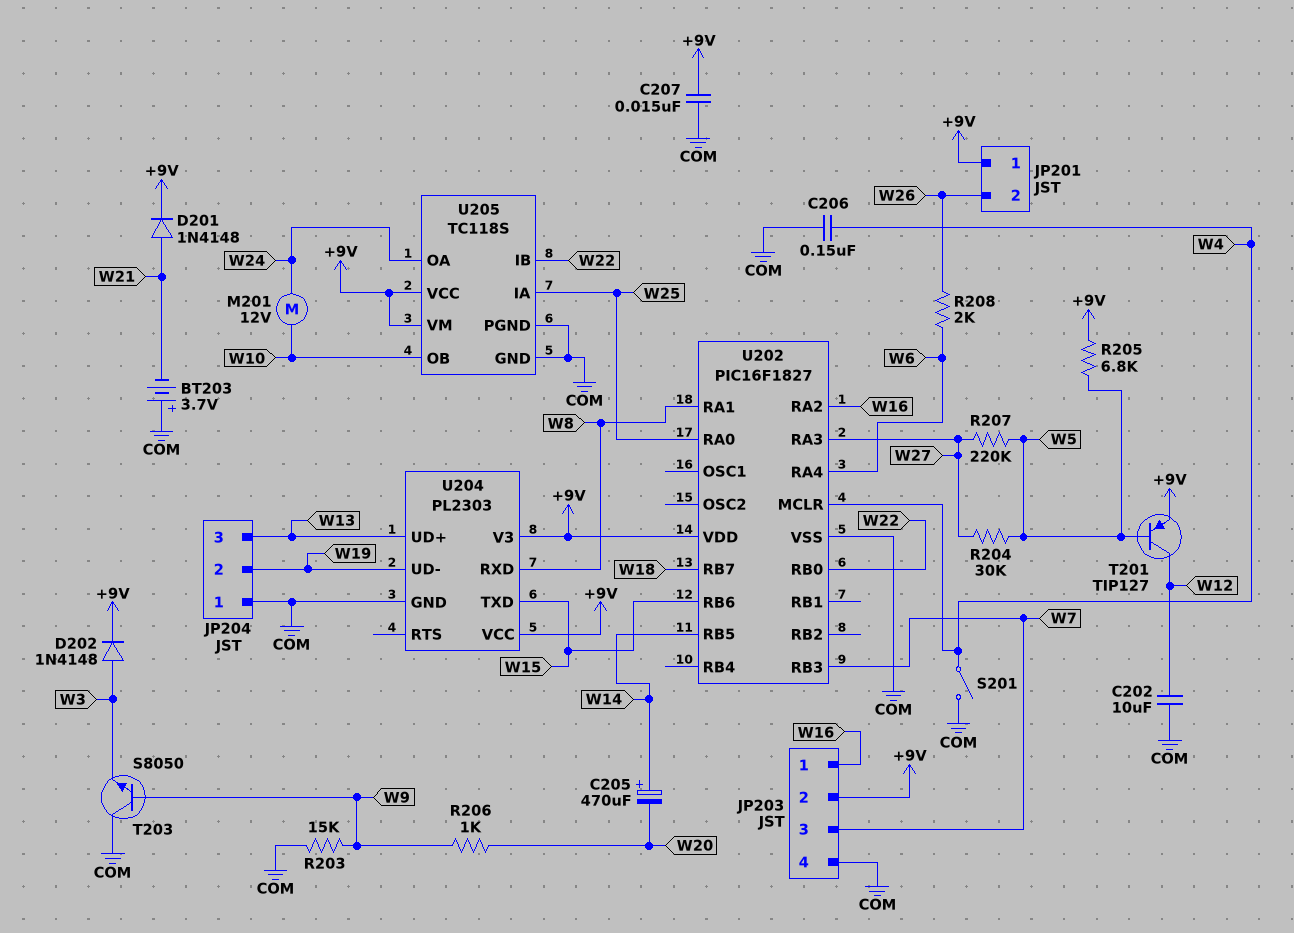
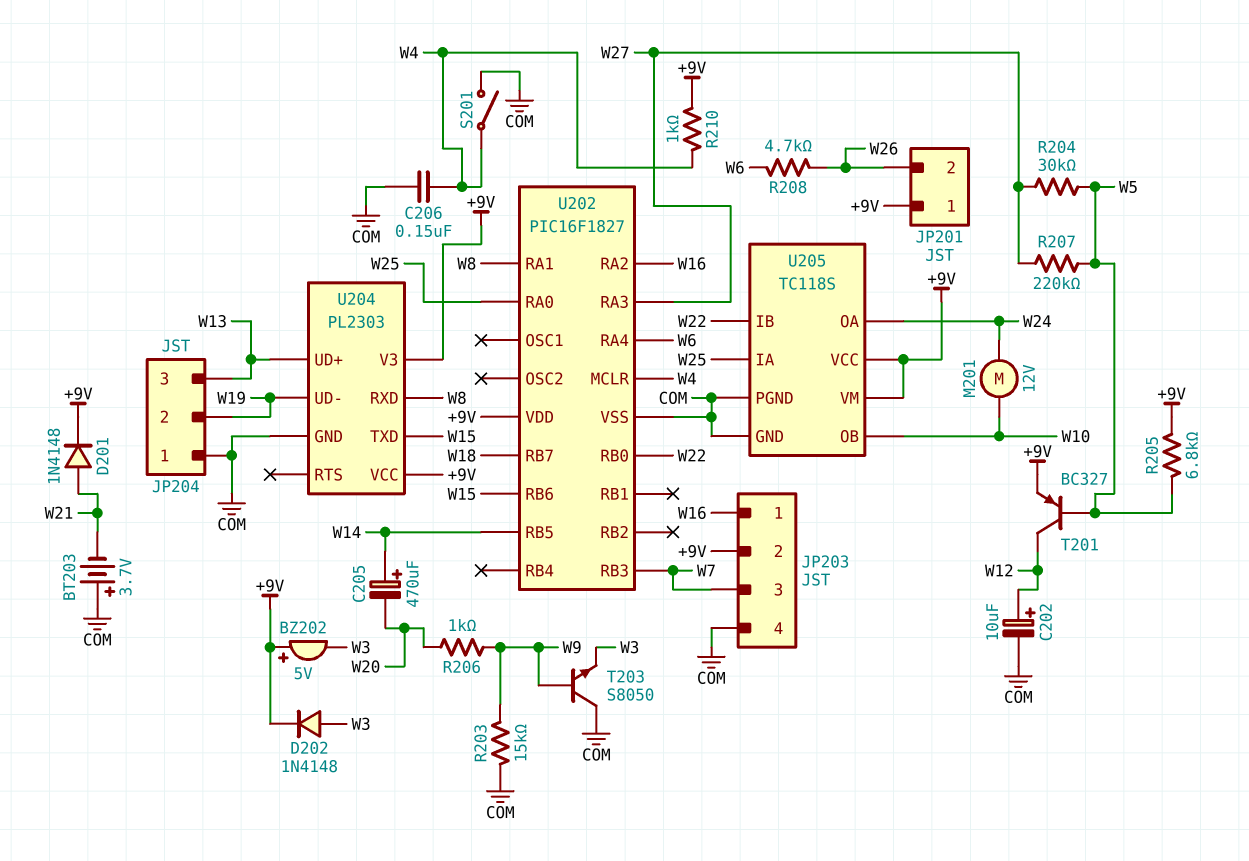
BZ202: none -> buzzer 5V (plus +9V, minus W3)
C202: 10uF (COM, W12) -> 10uF (plus W12, minus COM)
C207: 15nF (+9V, COM) -> none
R208: 2k (W6, W26) -> 4.7k (W6, W26)
R210: none -> 1k (+9V, W4)
T201: PNP TIP127 (B W5, C W12, E +9V) -> PNP BC327 (B W5, C W12, E +9V)

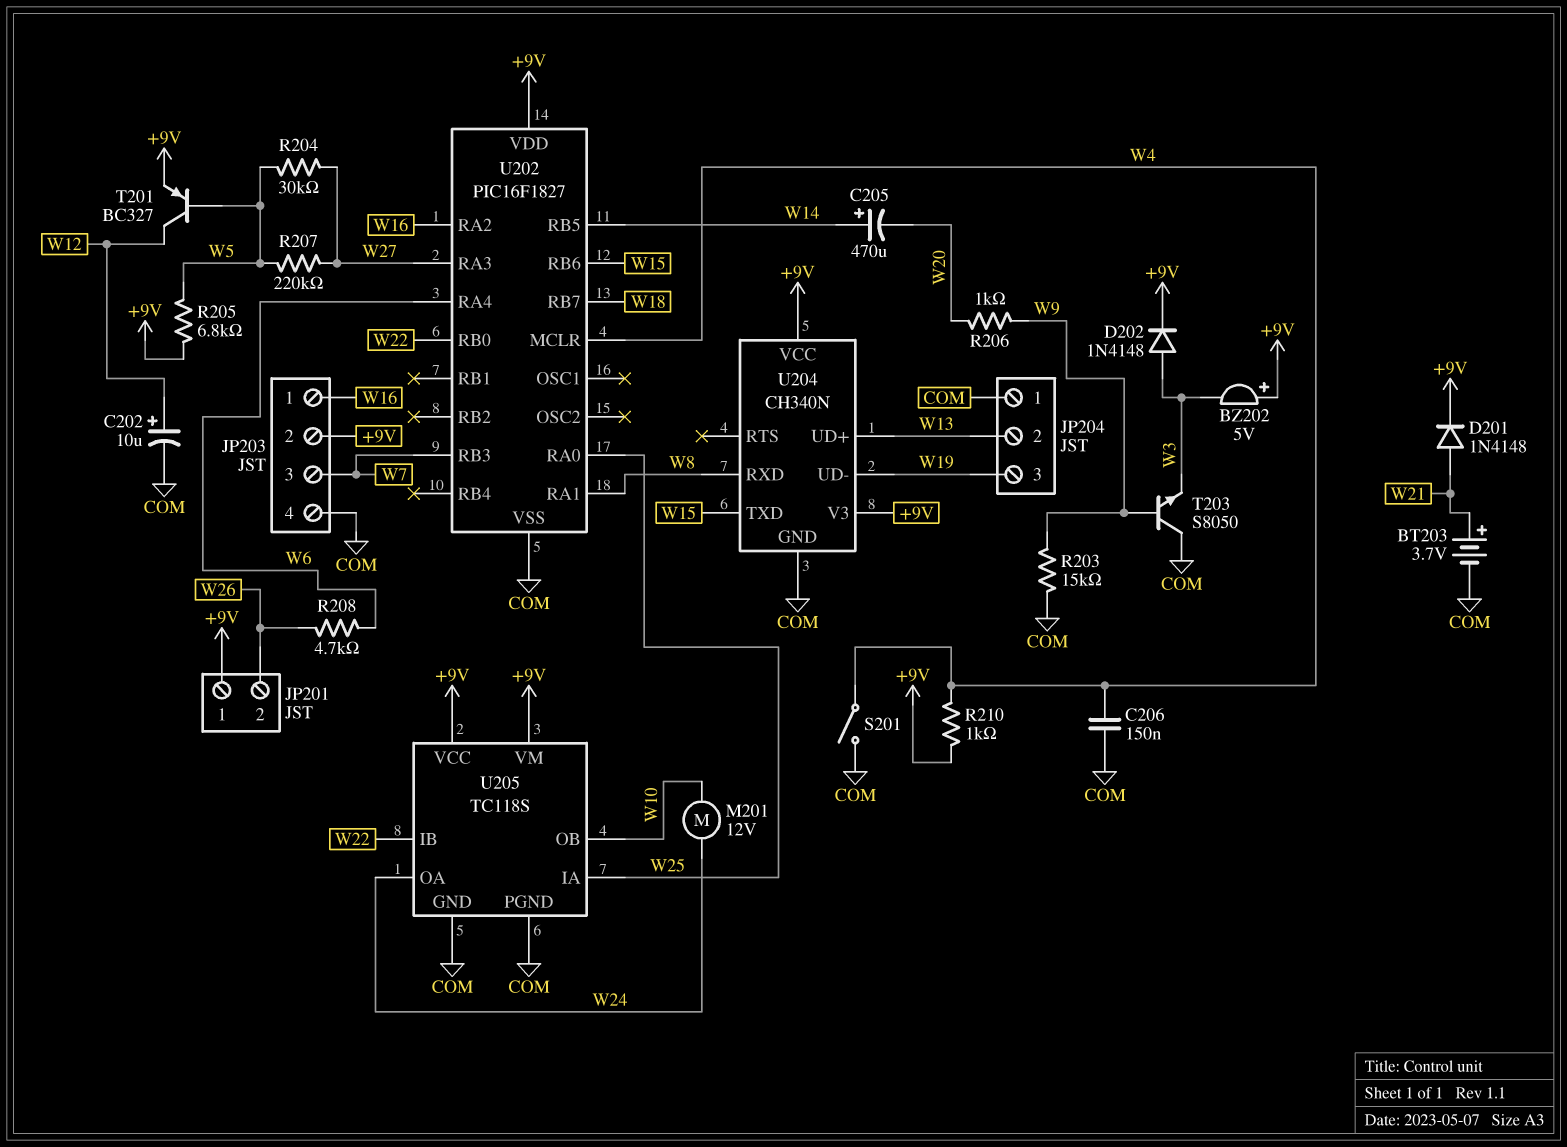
BT203: 3.7V (plus COM, minus W21) -> 3.7V (plus W21, minus COM)
JP204 pin 2: W19 -> W13
JP204 pin 3: W13 -> W19
U204: PL2303 -> CH340N

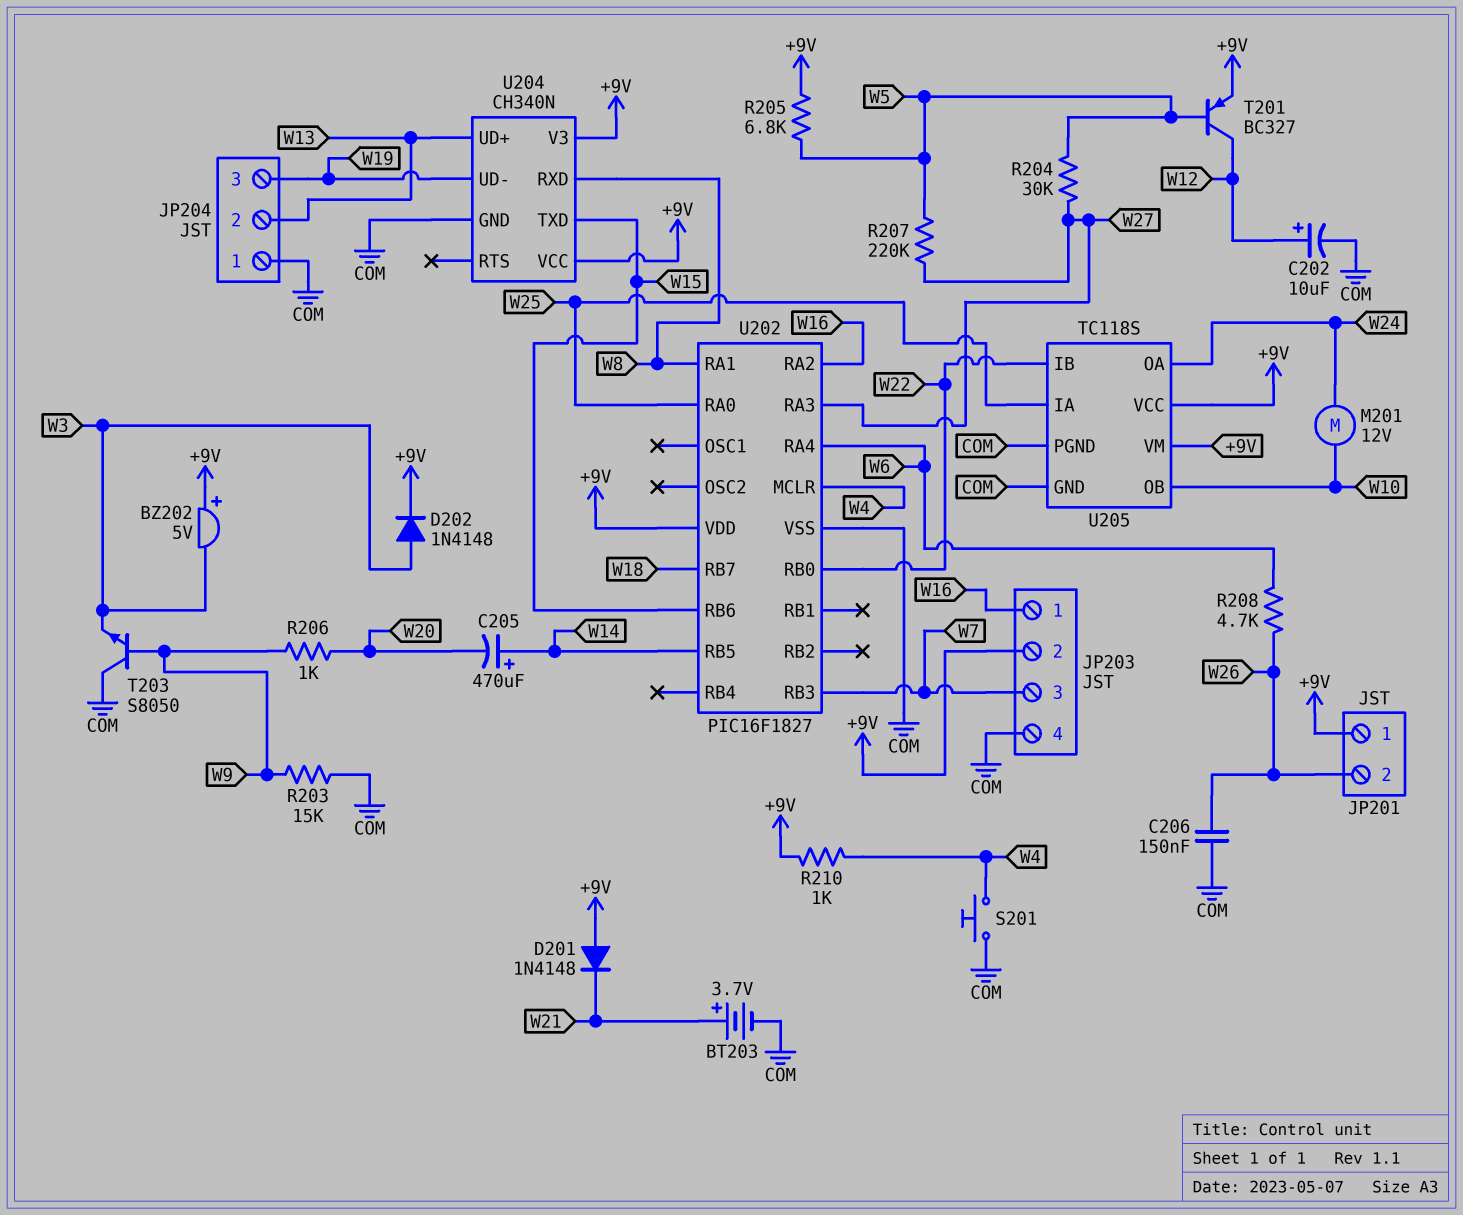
C206: 150nF (COM, W4) -> 150nF (COM, W26)
D201: diode 1N4148 (A W21, K +9V) -> diode 1N4148 (A +9V, K W21)
S201: switch (COM, W4) -> button (COM, W4)

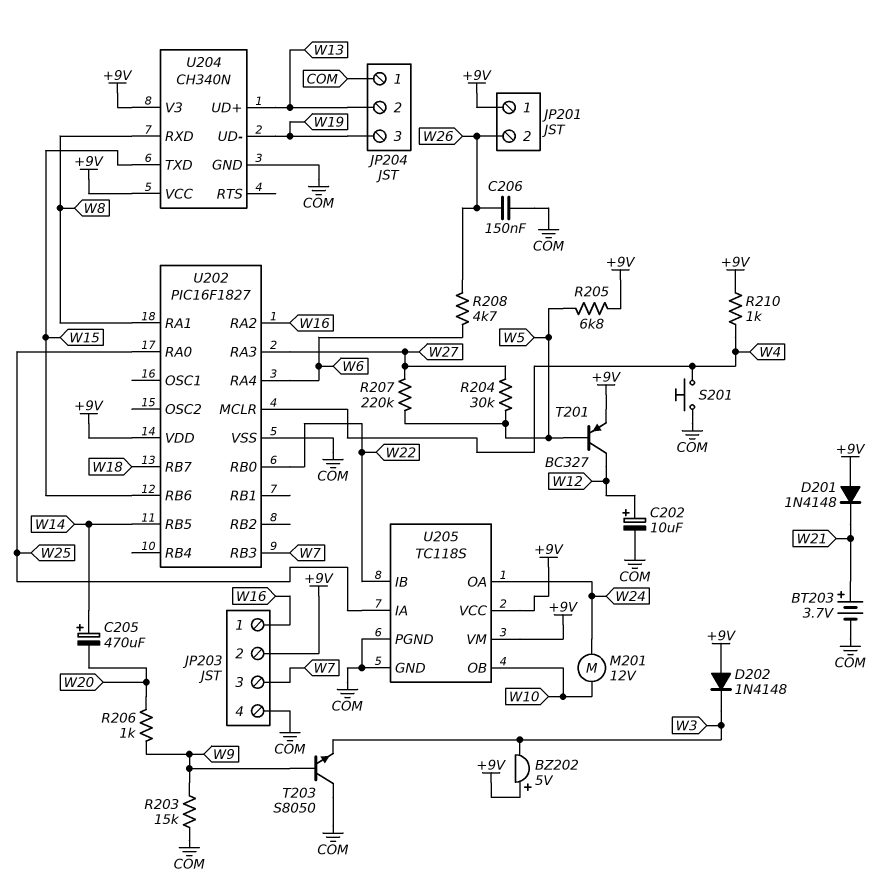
D202: diode 1N4148 (A W3, K +9V) -> diode 1N4148 (A +9V, K W3)

